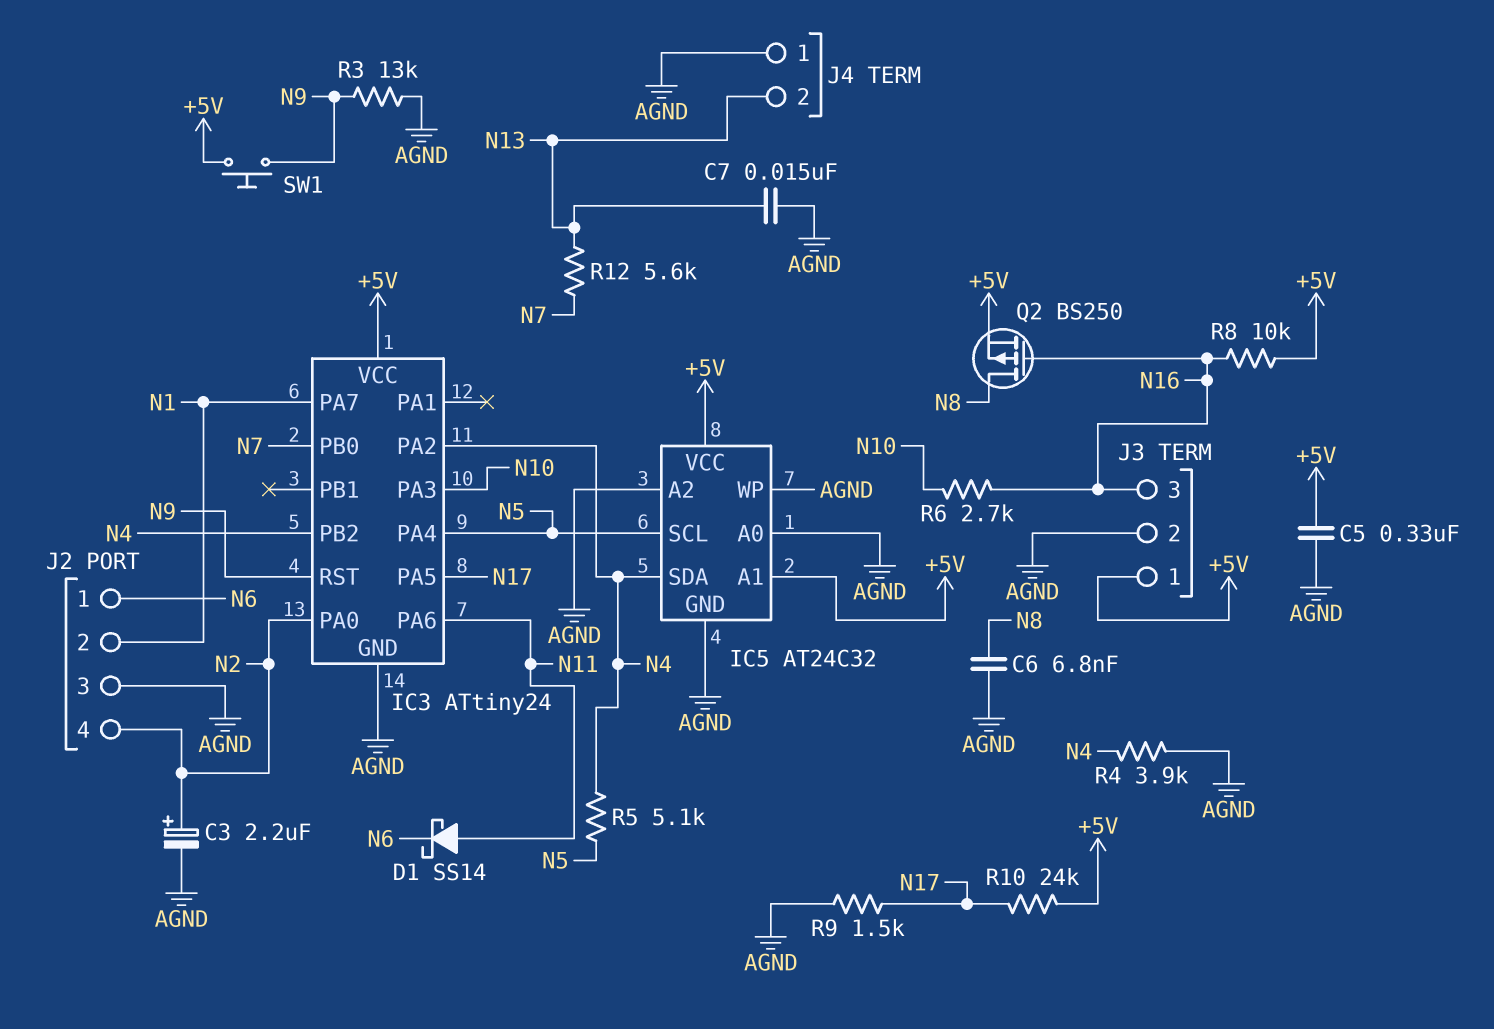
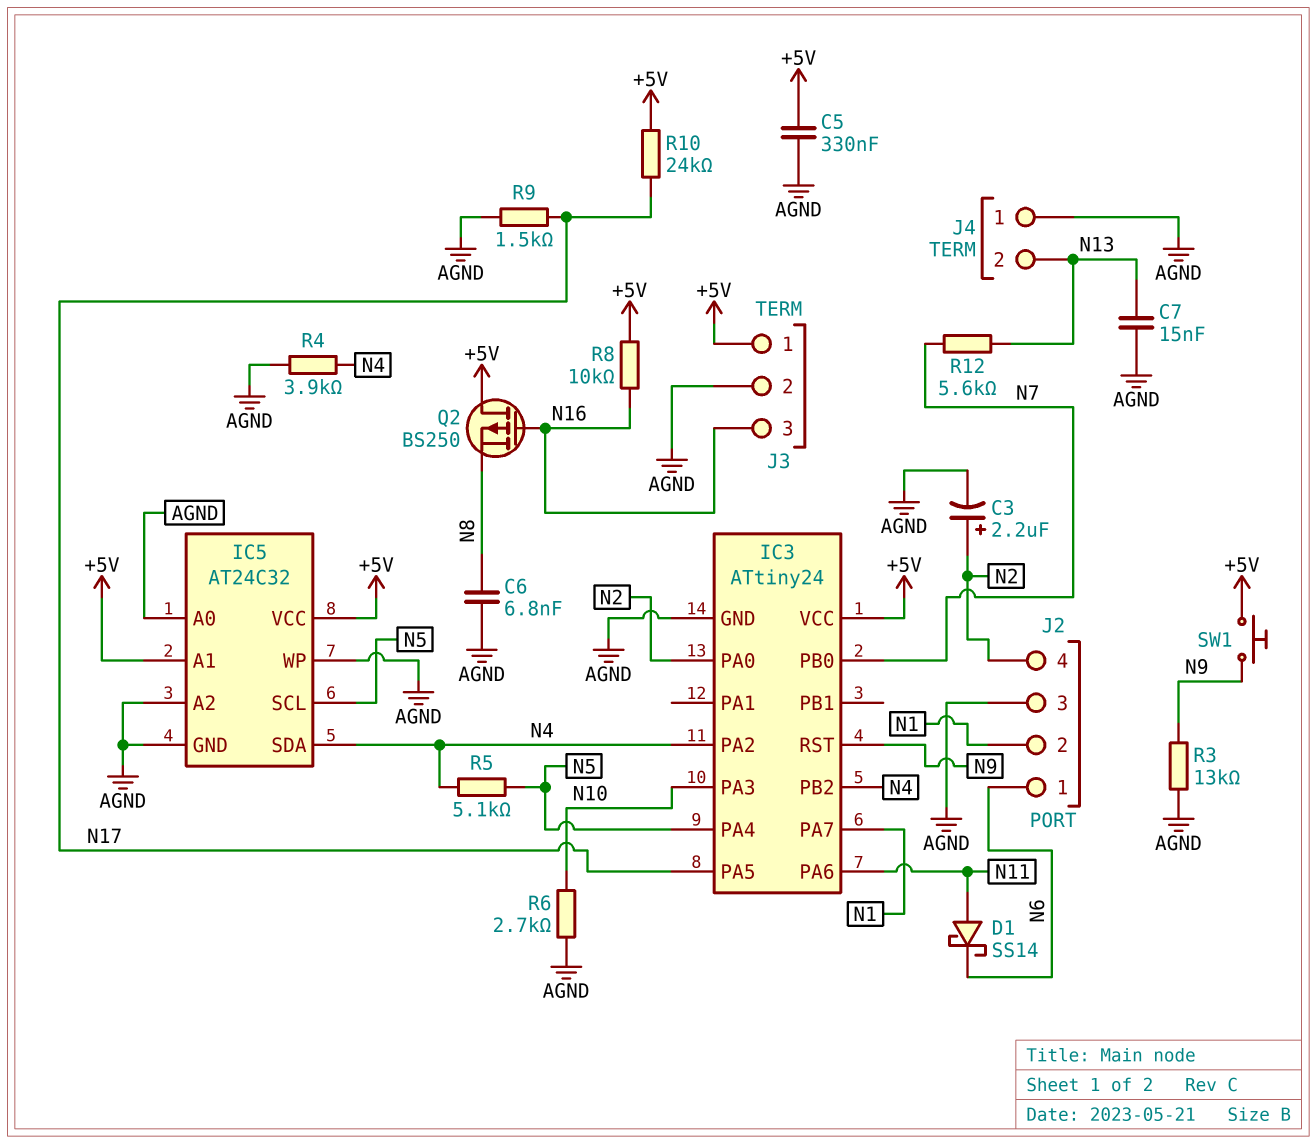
Q2: PMOS BS250 (G N16, D N8, S +5V) -> PMOS BS250 (G N16, D +5V, S N8)
R6: 2.7k (N10, N16) -> 2.7k (AGND, N10)

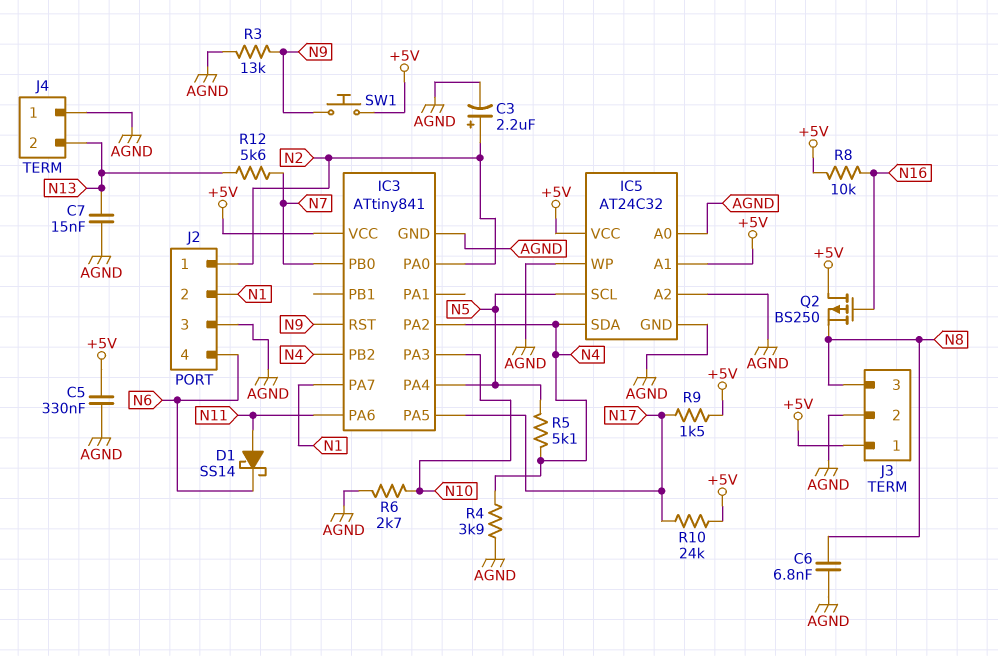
IC3: ATtiny24 -> ATtiny841
J2 pin 1: N6 -> N2
J2 pin 4: N2 -> N6
J3 pin 3: N16 -> N8
R9: 1.5k (AGND, N17) -> 1.5k (+5V, N17)

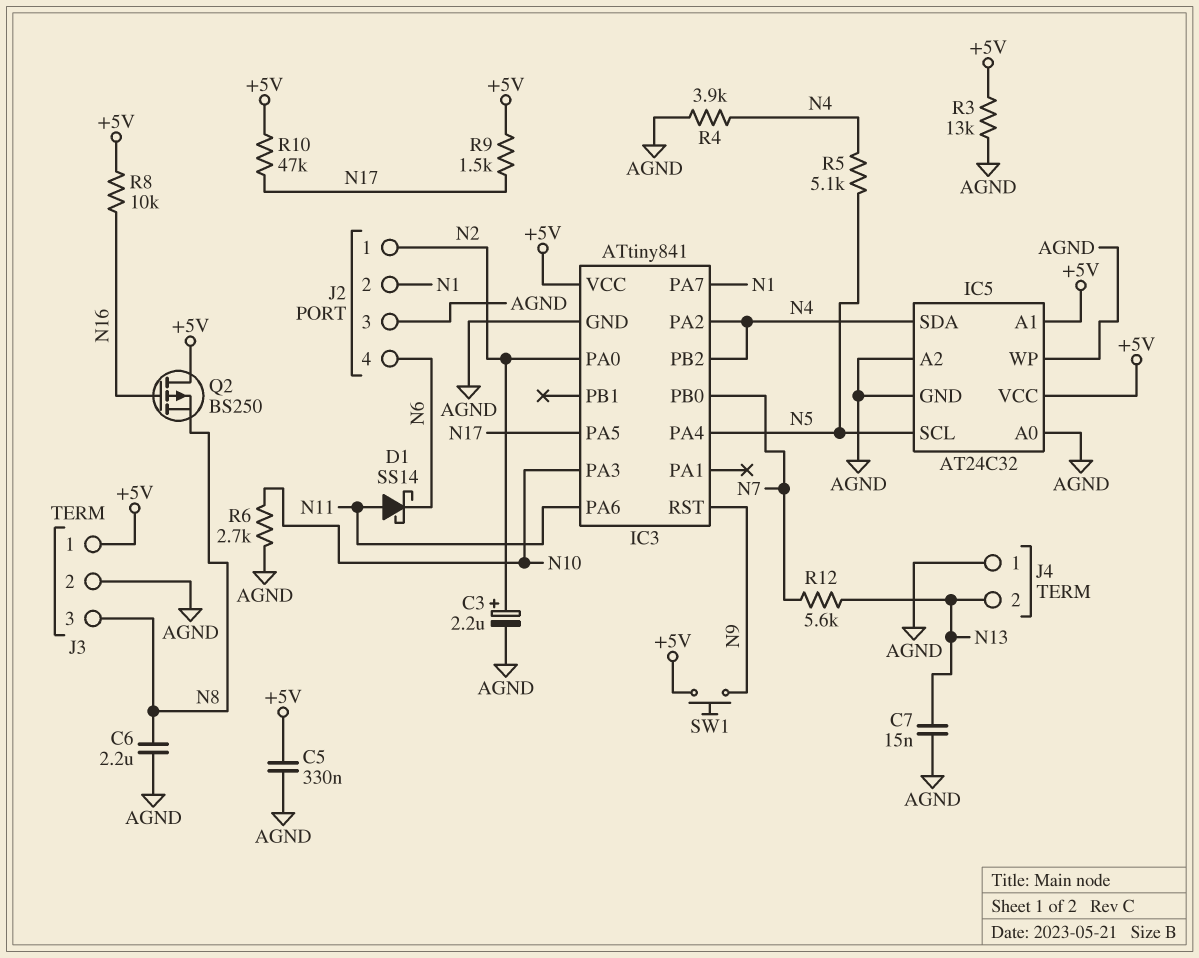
C6: 6.8nF (AGND, N8) -> 2.2uF (AGND, N8)
R3: 13k (AGND, N9) -> 13k (+5V, AGND)
R10: 24k (+5V, N17) -> 47k (+5V, N17)

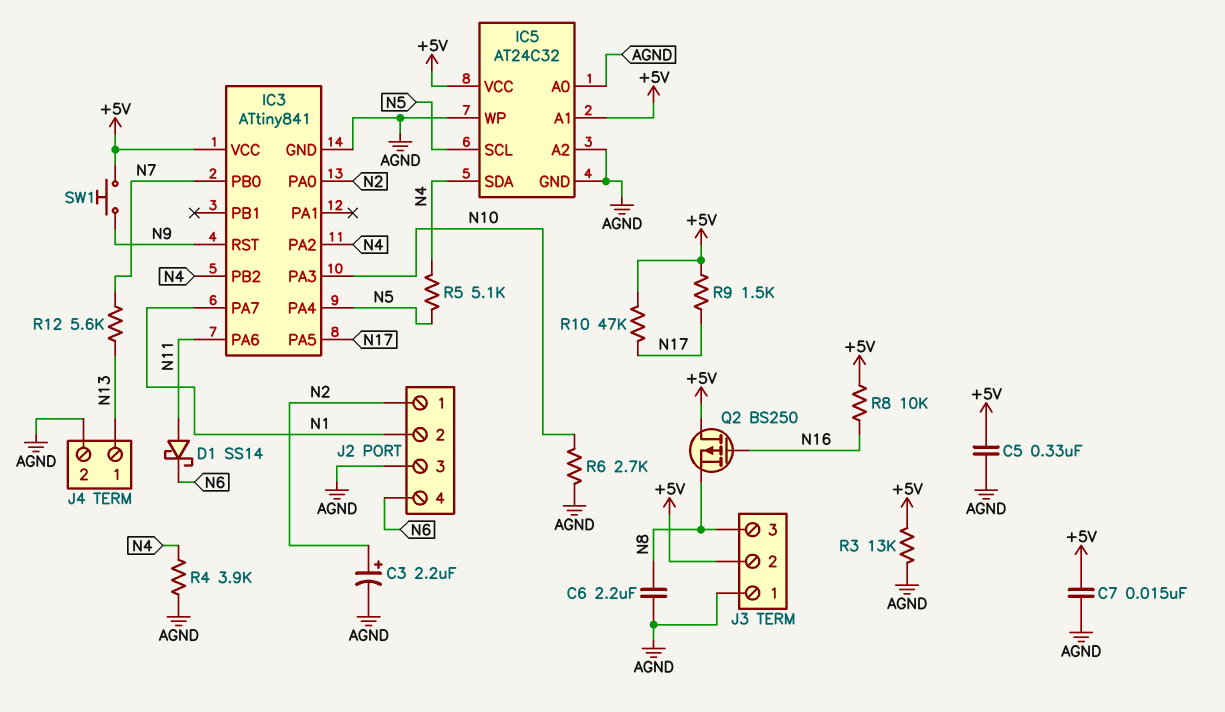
C7: 15nF (AGND, N13) -> 15nF (+5V, AGND)
J3 pin 1: +5V -> AGND
J3 pin 2: AGND -> +5V
J4 pin 1: AGND -> N13
J4 pin 2: N13 -> AGND

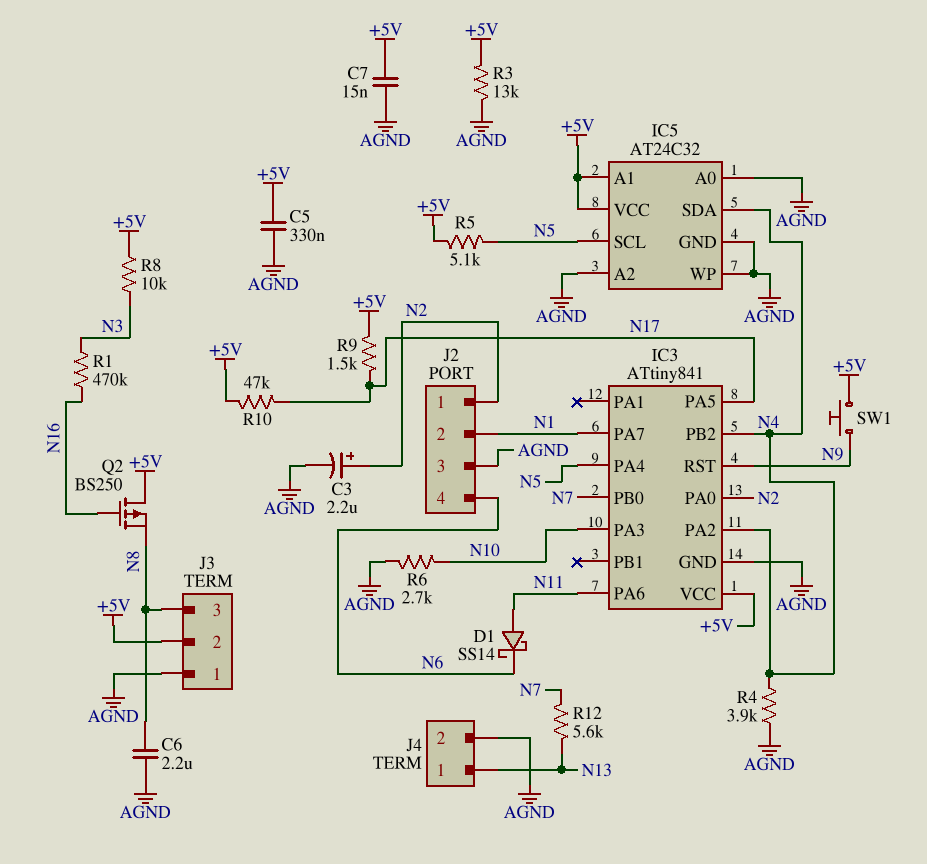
R1: none -> 470k (N3, N16)
R5: 5.1k (N4, N5) -> 5.1k (+5V, N5)
R8: 10k (+5V, N16) -> 10k (+5V, N3)

